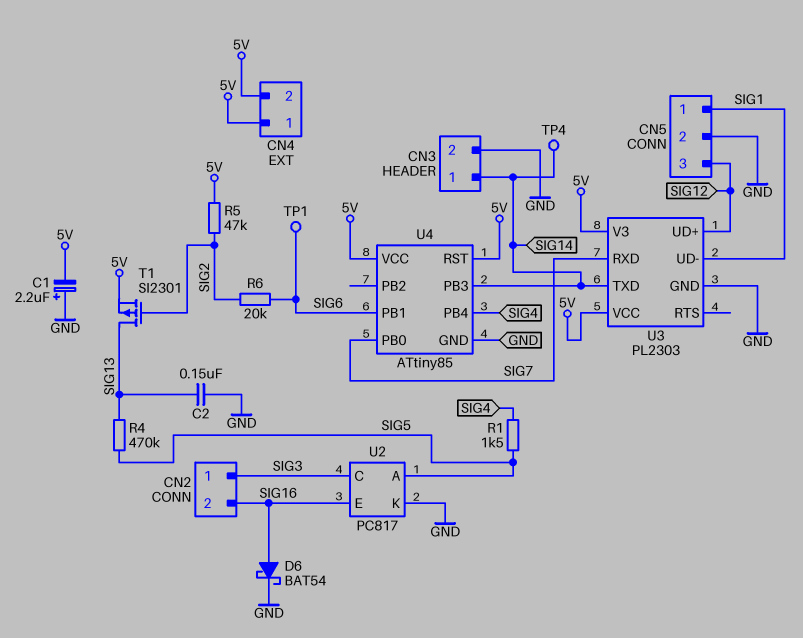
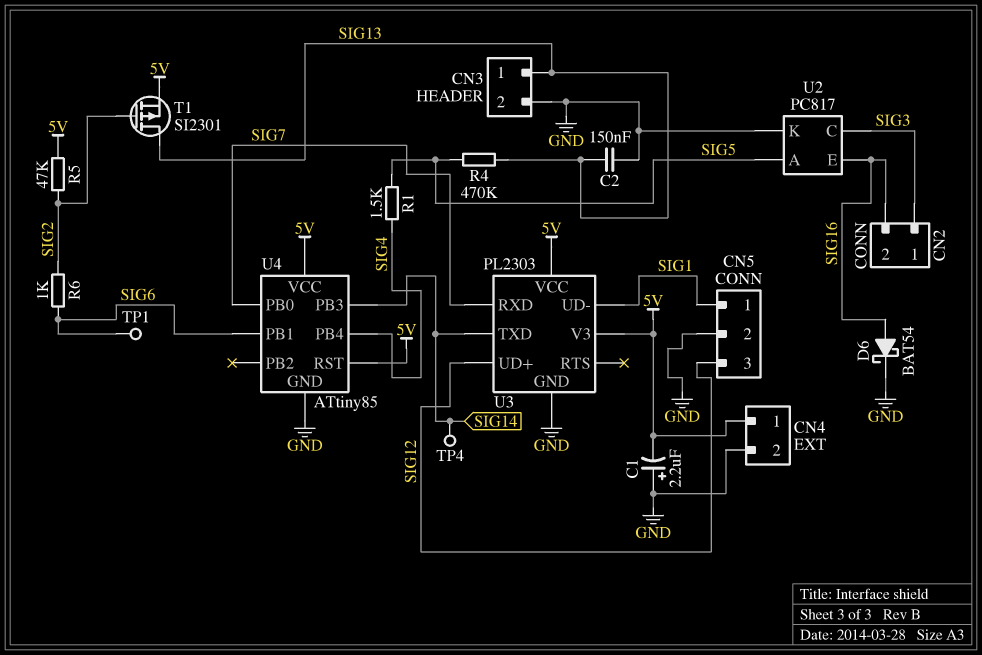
CN3 pin 1: SIG14 -> SIG13
CN4 pin 2: 5V -> GND
R6: 20k (SIG2, SIG6) -> 1k (SIG2, SIG6)

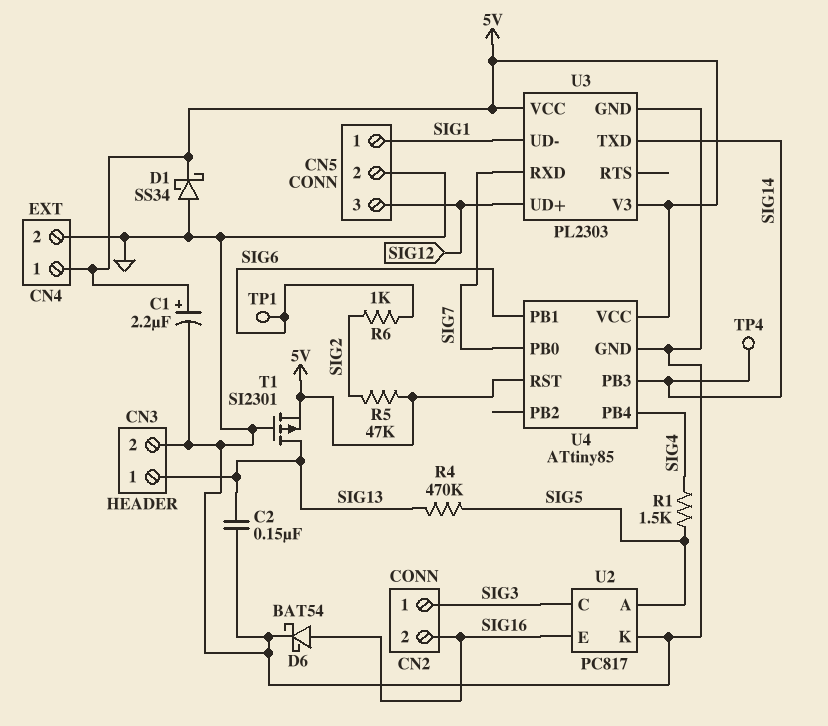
C1: 2.2uF (plus GND, minus 5V) -> 2.2uF (plus 5V, minus GND)
D1: none -> schottky SS34 (A GND, K 5V)
T1: PMOS SI2301 (G SIG2, D SIG13, S 5V) -> PMOS SI2301 (G GND, D SIG13, S 5V)

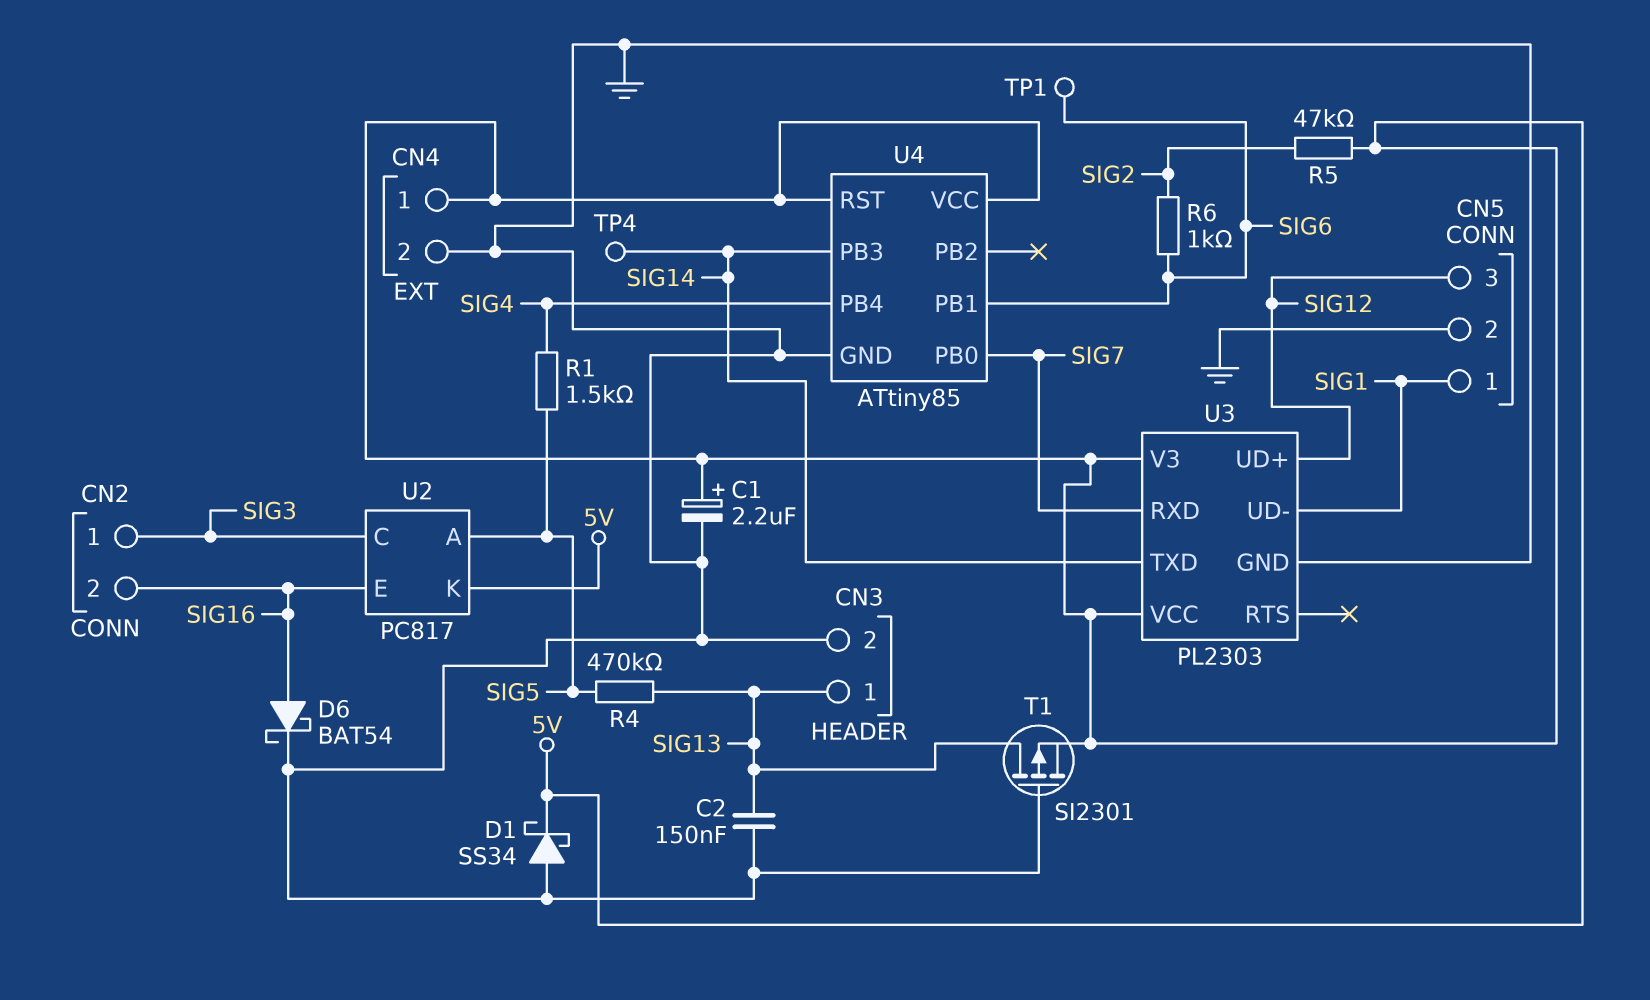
U2 pin K: GND -> 5V

